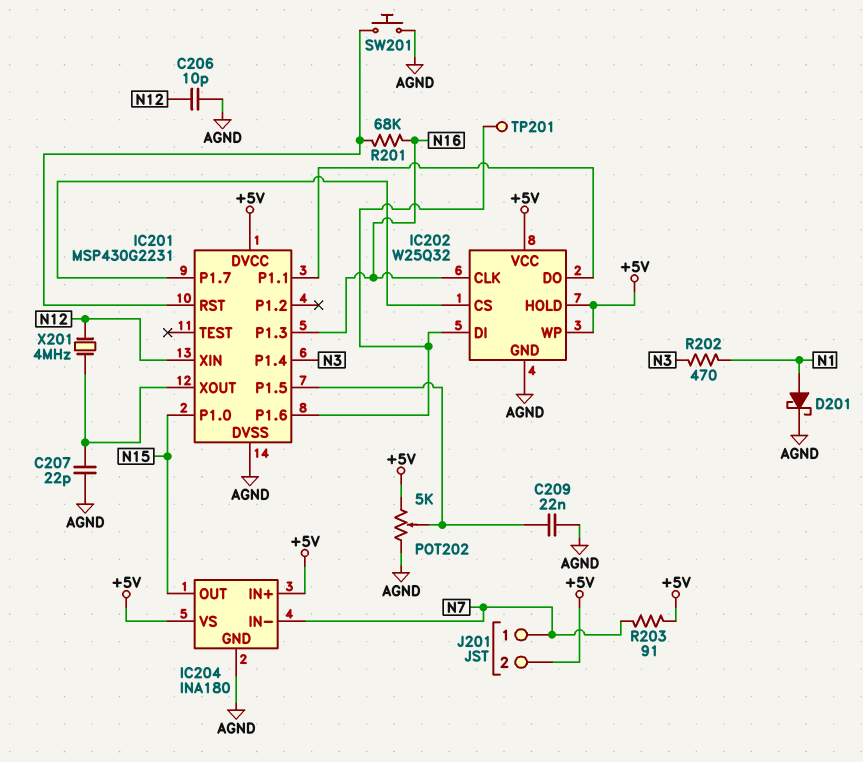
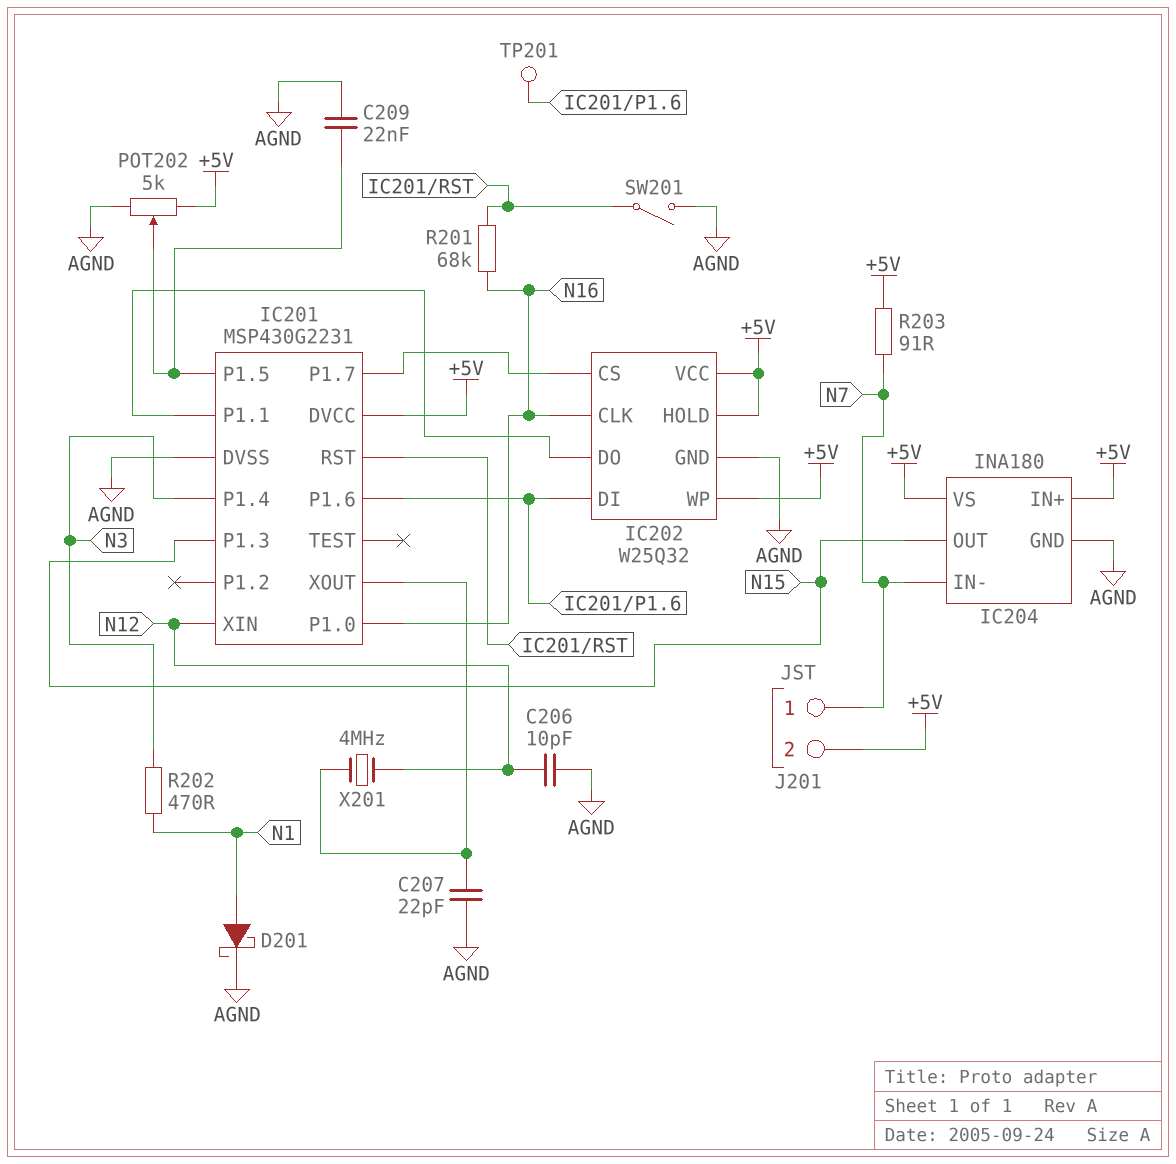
IC201 pin P1.0: N15 -> N16
IC201 pin P1.3: N16 -> N15
SW201: button (AGND, IC201/RST) -> switch (AGND, IC201/RST)

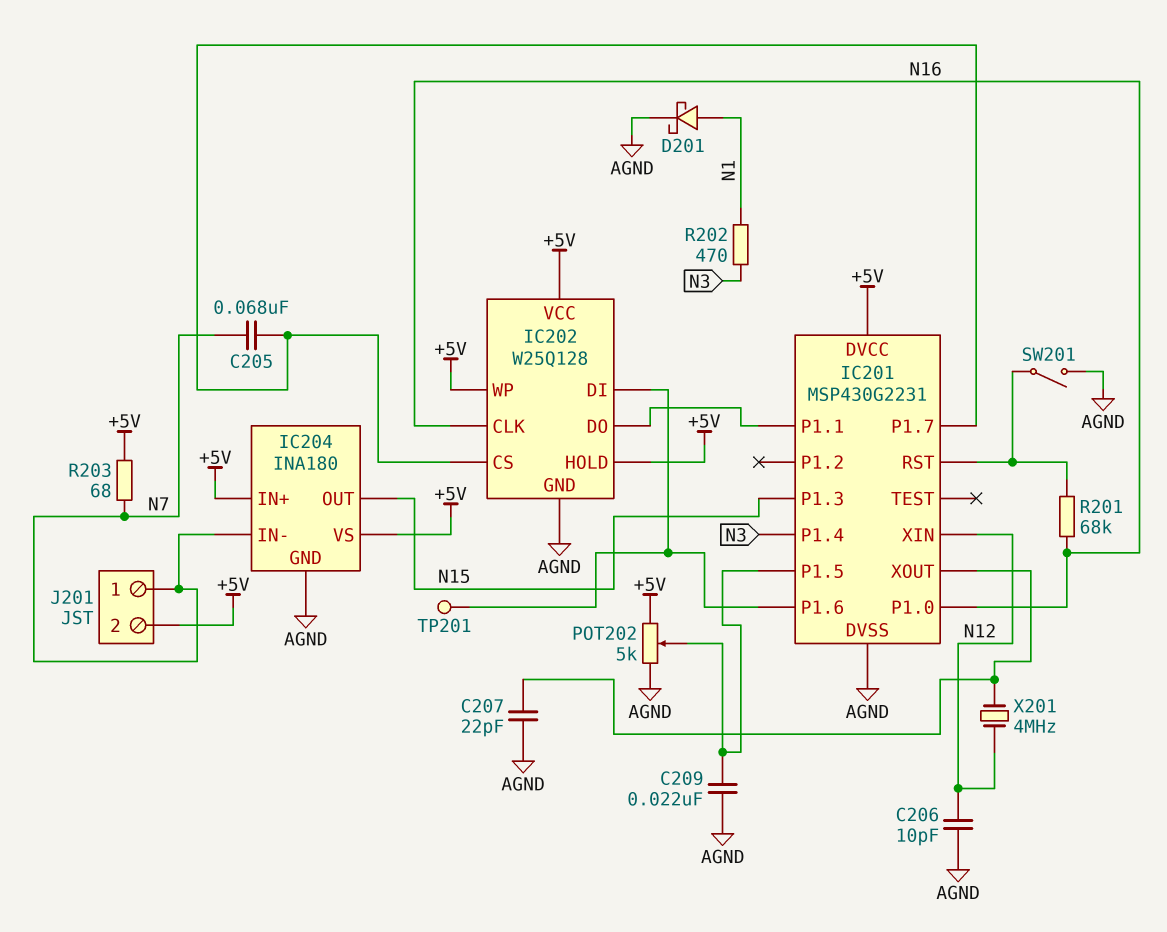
C205: none -> 68nF (IC201/P1.7, N7)
IC202: W25Q32 -> W25Q128
R203: 91 (+5V, N7) -> 68 (+5V, N7)

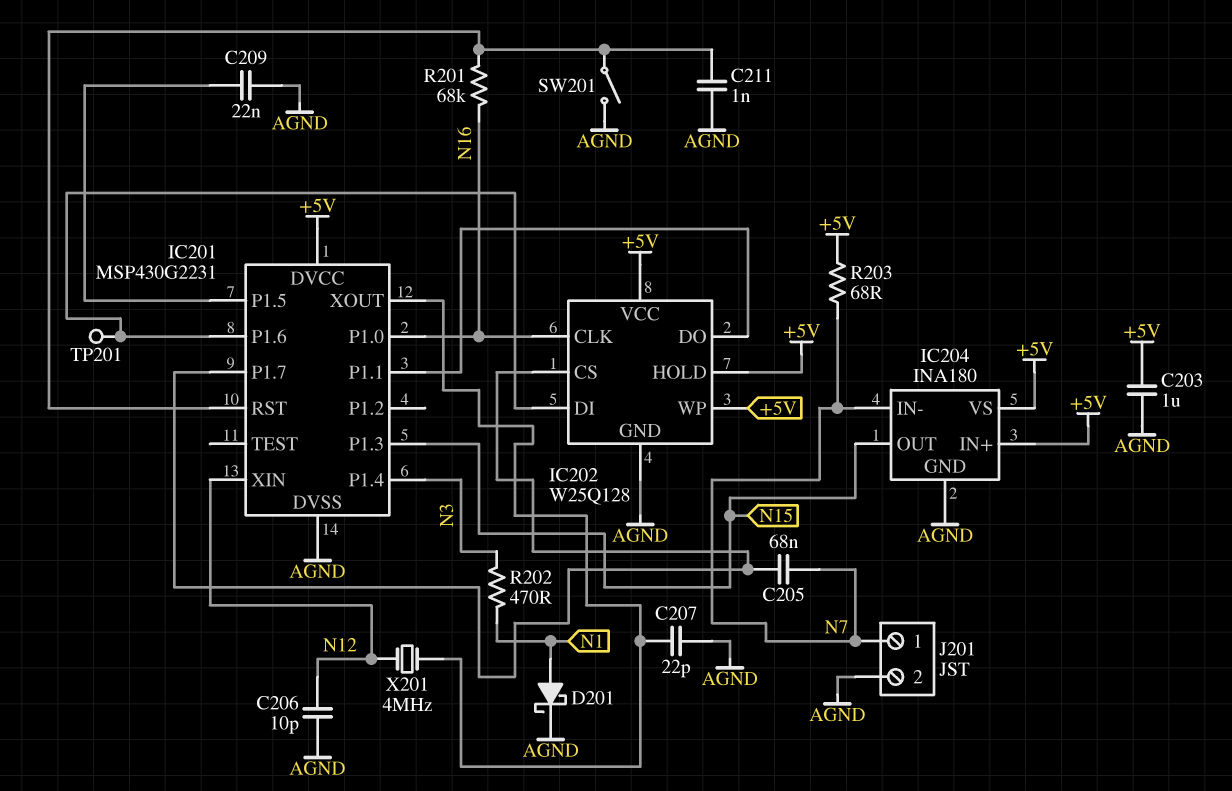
C203: none -> 1uF (+5V, AGND)
C211: none -> 1nF (AGND, IC201/RST)
J201 pin 2: +5V -> AGND
POT202: 5k (+5V, AGND, wiper IC201/P1.5) -> none

